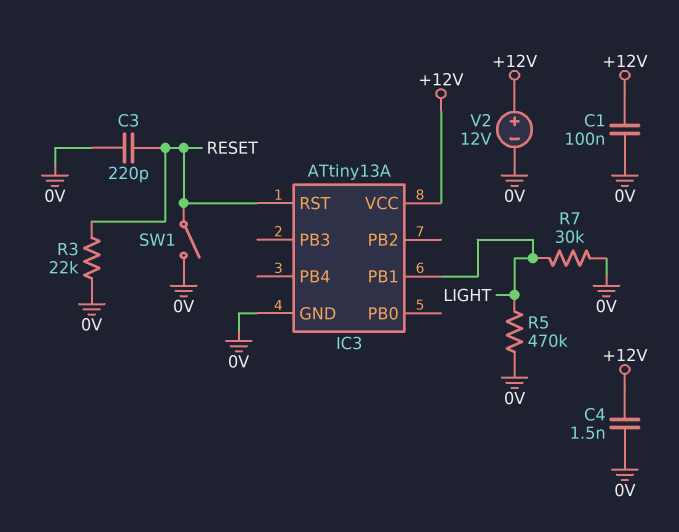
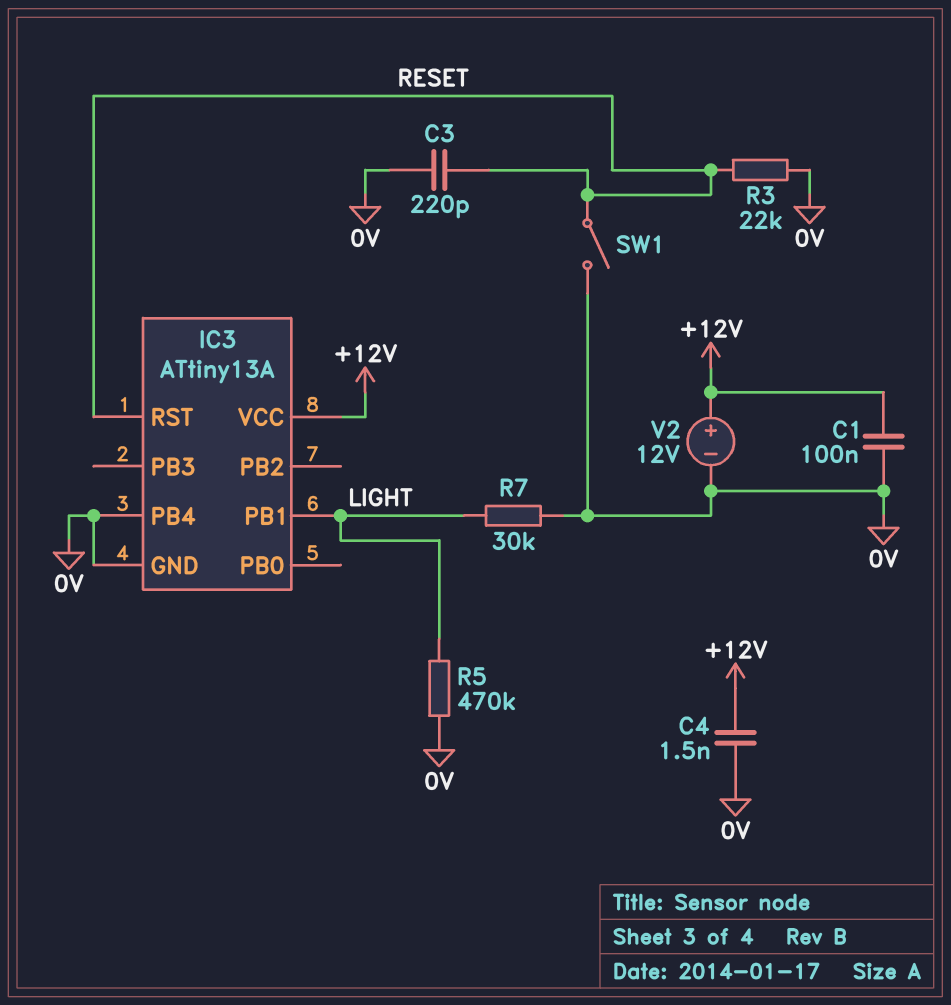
IC3 pin PB4: none -> 0V

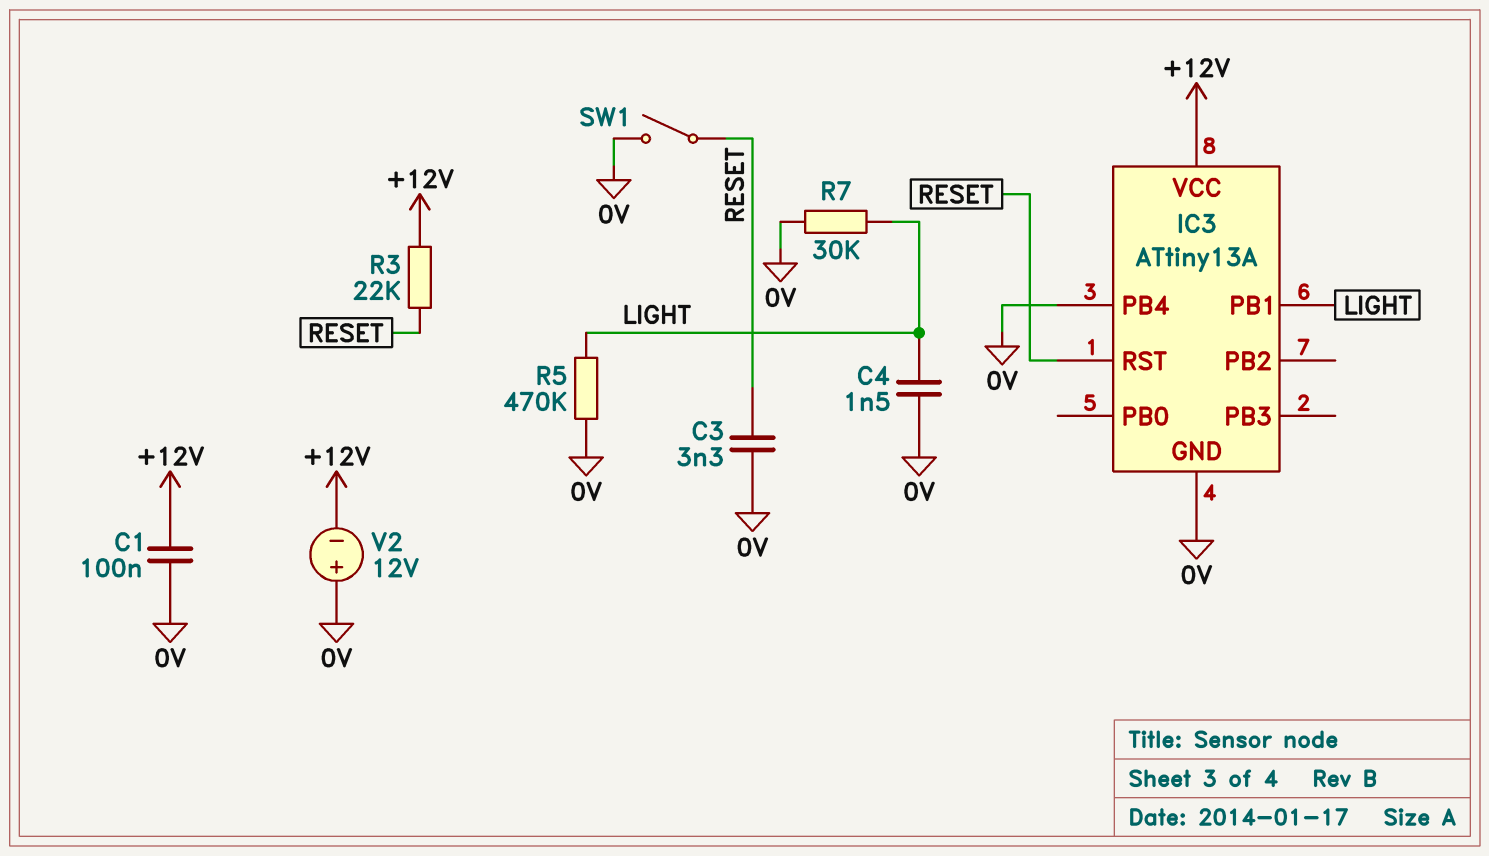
C3: 220pF (0V, RESET) -> 3.3nF (0V, RESET)
C4: 1.5nF (+12V, 0V) -> 1.5nF (0V, LIGHT)
R3: 22k (0V, RESET) -> 22k (+12V, RESET)
V2: 12V (plus +12V, minus 0V) -> 12V (plus 0V, minus +12V)

